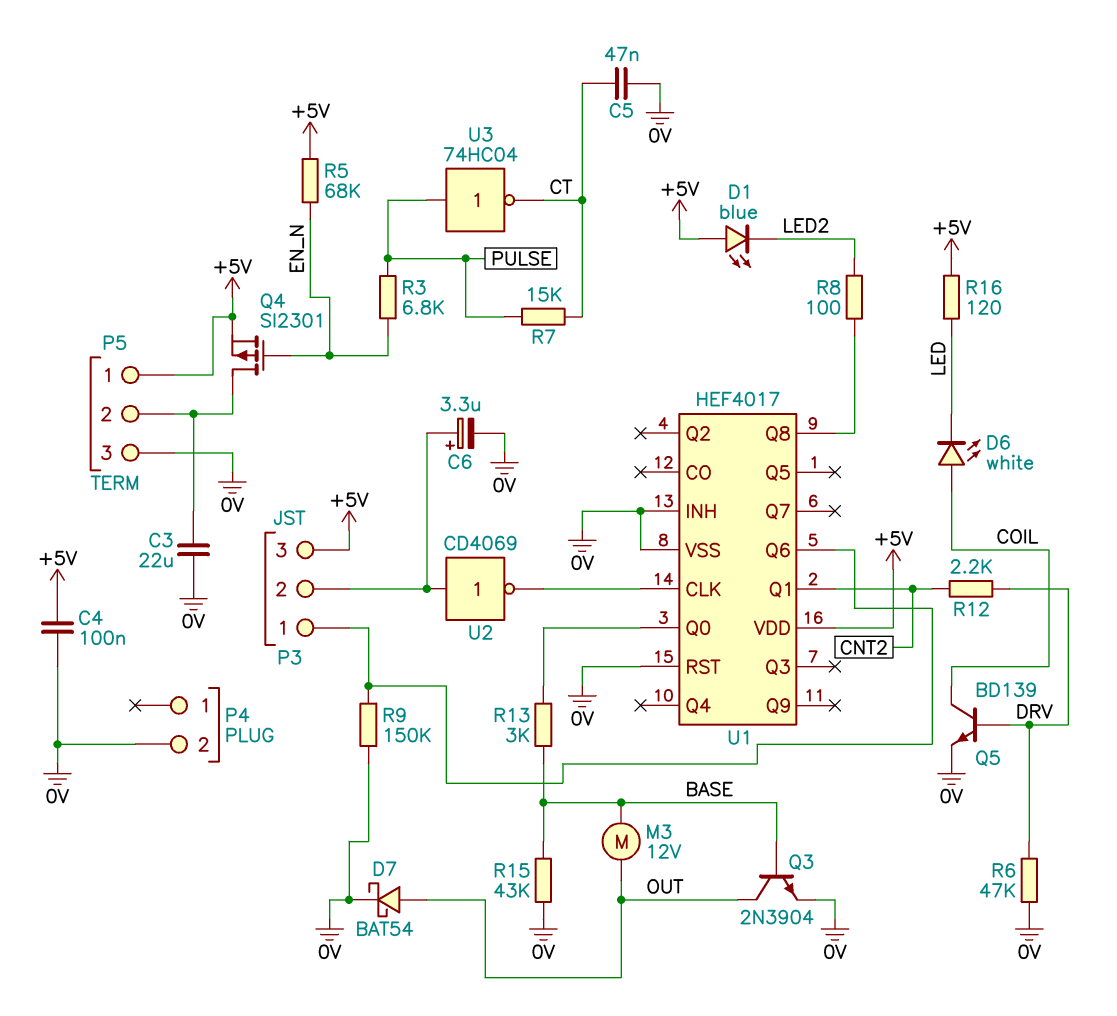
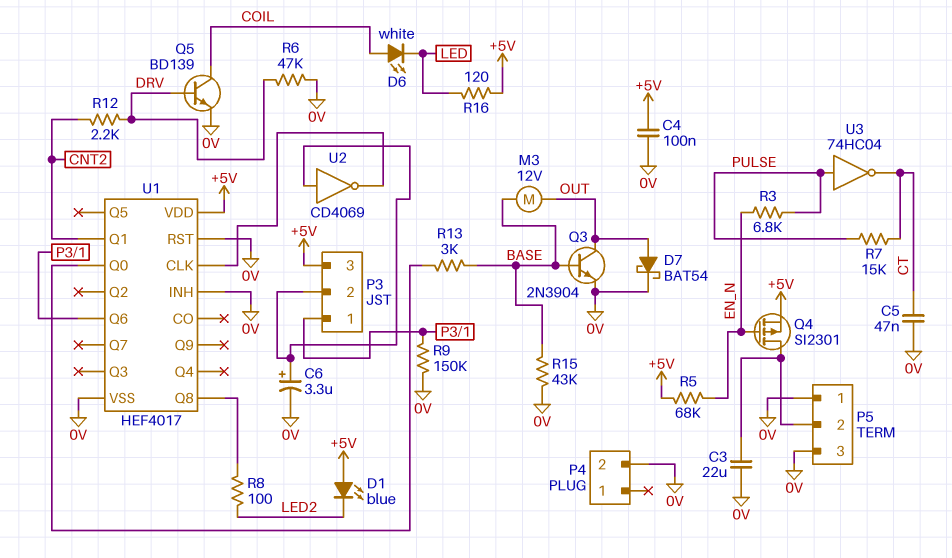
P5 pin 1: +5V -> 0V

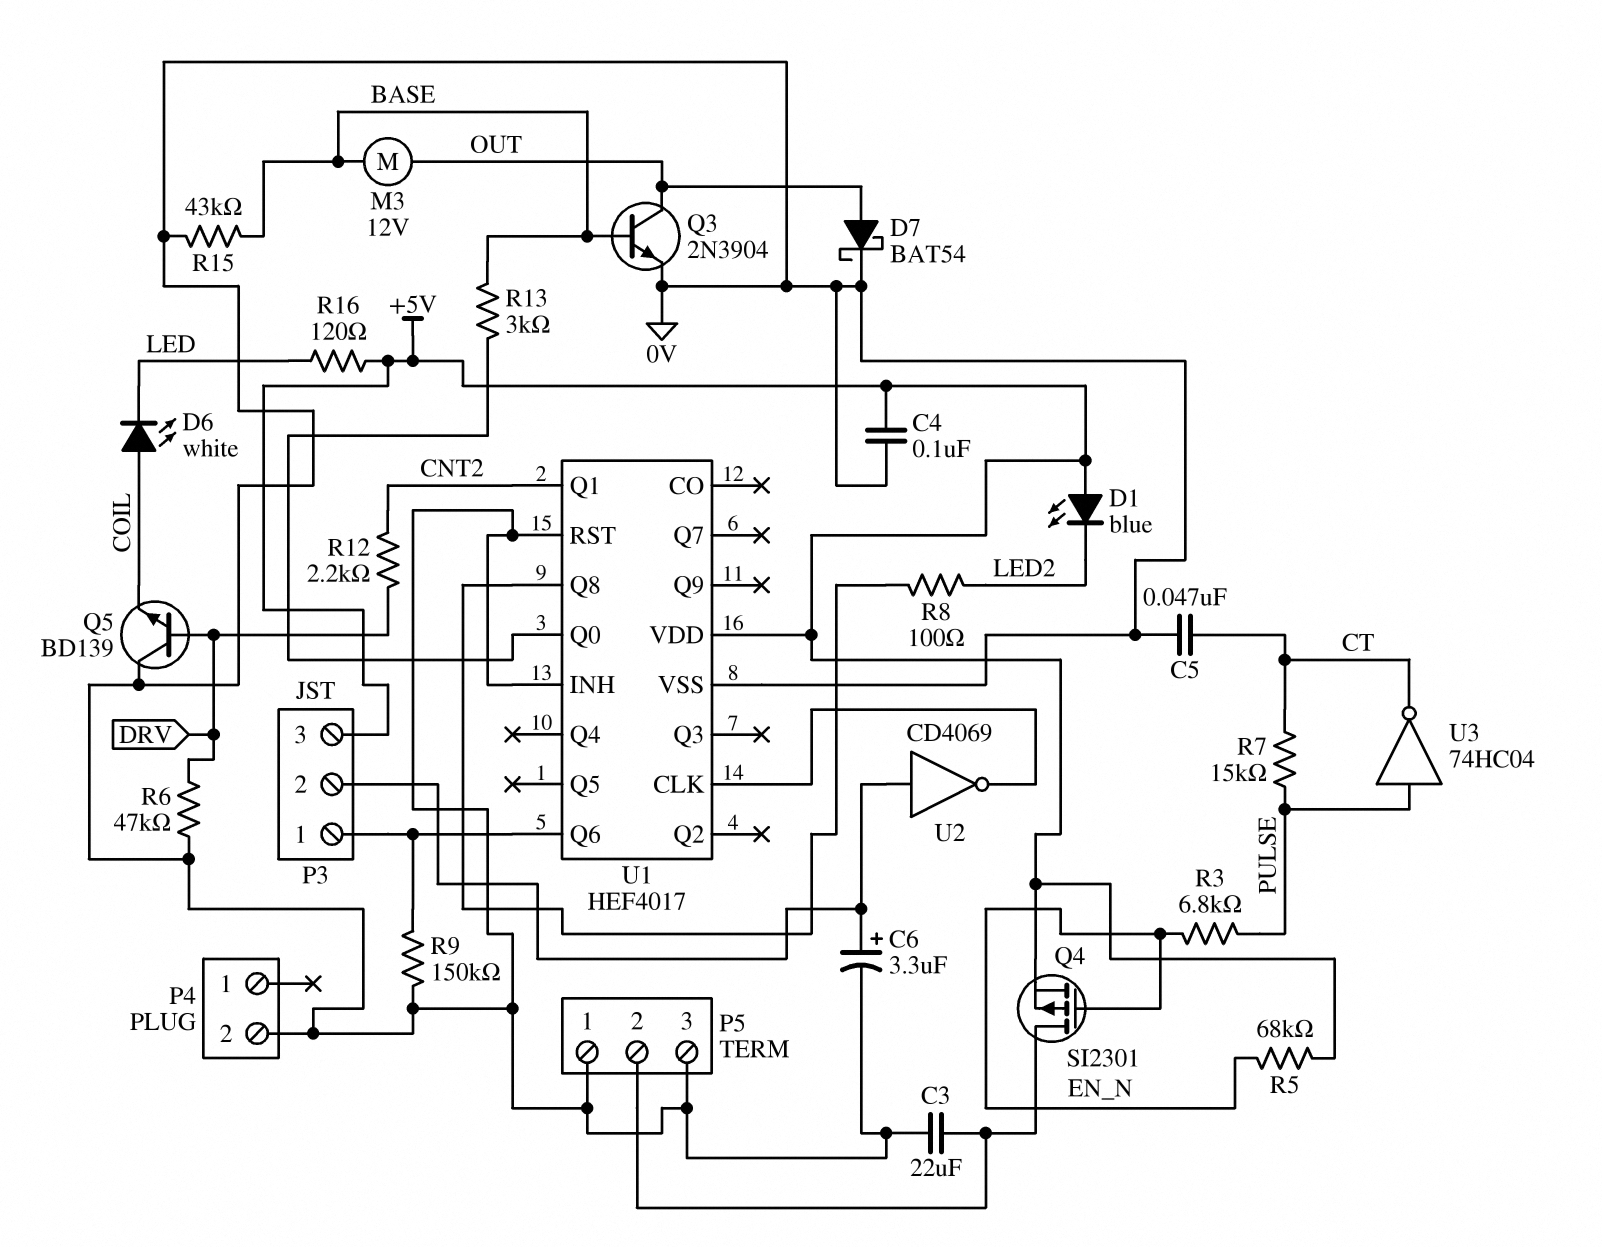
Q5: NPN BD139 (B DRV, C COIL, E 0V) -> NPN BD139 (B DRV, C 0V, E COIL)

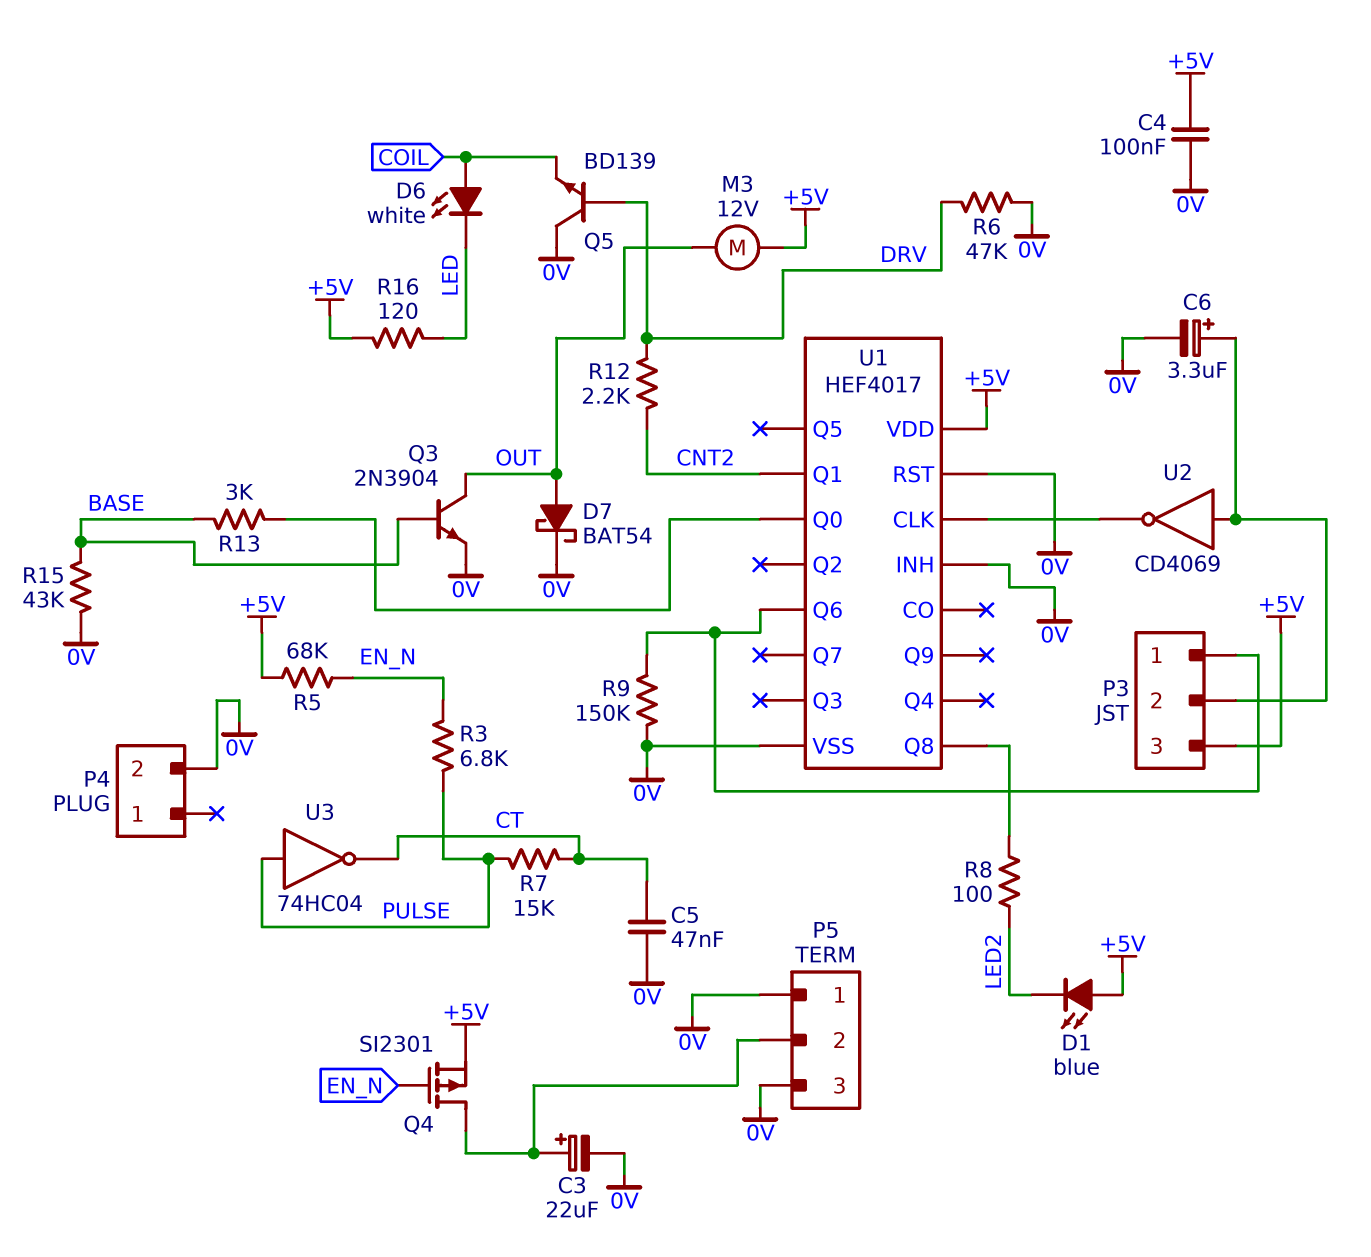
C3: 22uF (0V, P5/2) -> 22uF (plus P5/2, minus 0V)
M3: motor 12V (BASE, OUT) -> motor 12V (+5V, OUT)

